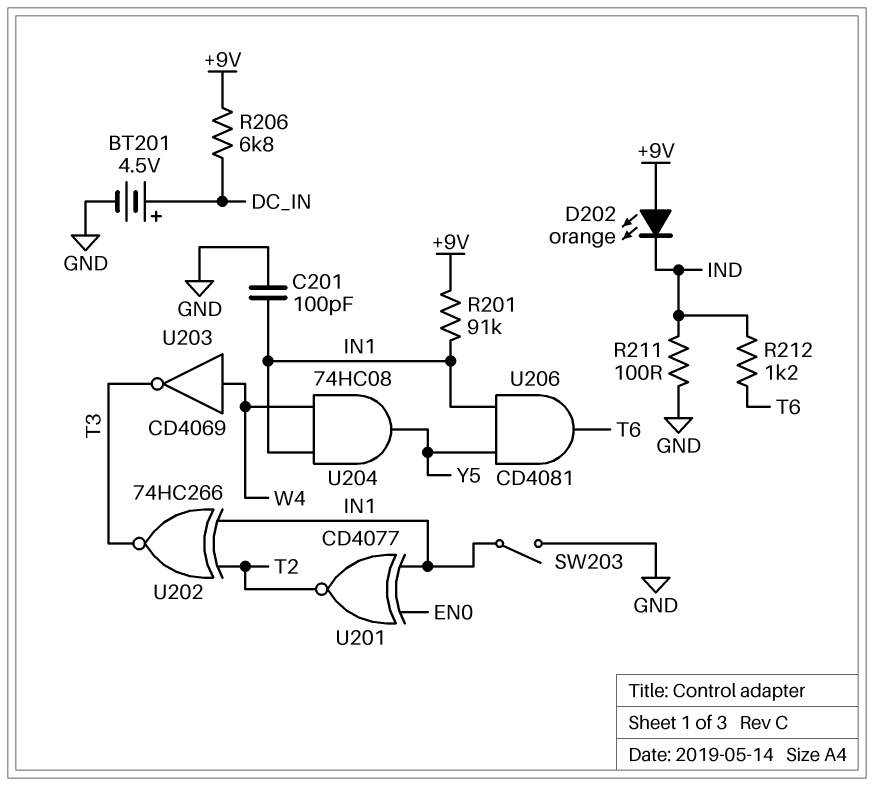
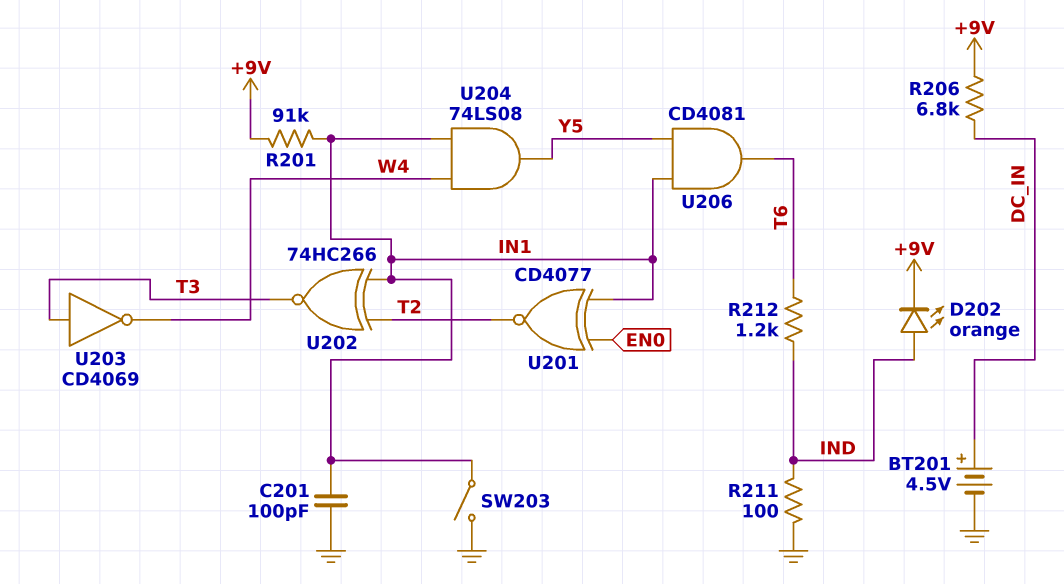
D202: LED orange (A +9V, K IND) -> LED orange (A IND, K +9V)
U203: NOT CD4069 (in W4, out T3) -> NOT CD4069 (in T3, out W4)
U204: AND 74HC08 (in IN1, in W4, out Y5) -> AND 74LS08 (in IN1, in W4, out Y5)

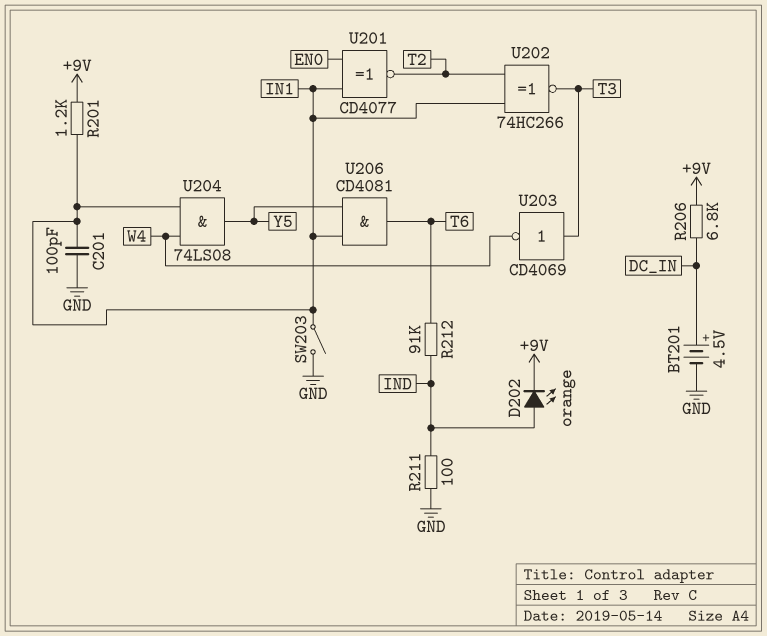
R201: 91k (+9V, IN1) -> 1.2k (+9V, IN1)
R212: 1.2k (IND, T6) -> 91k (IND, T6)

